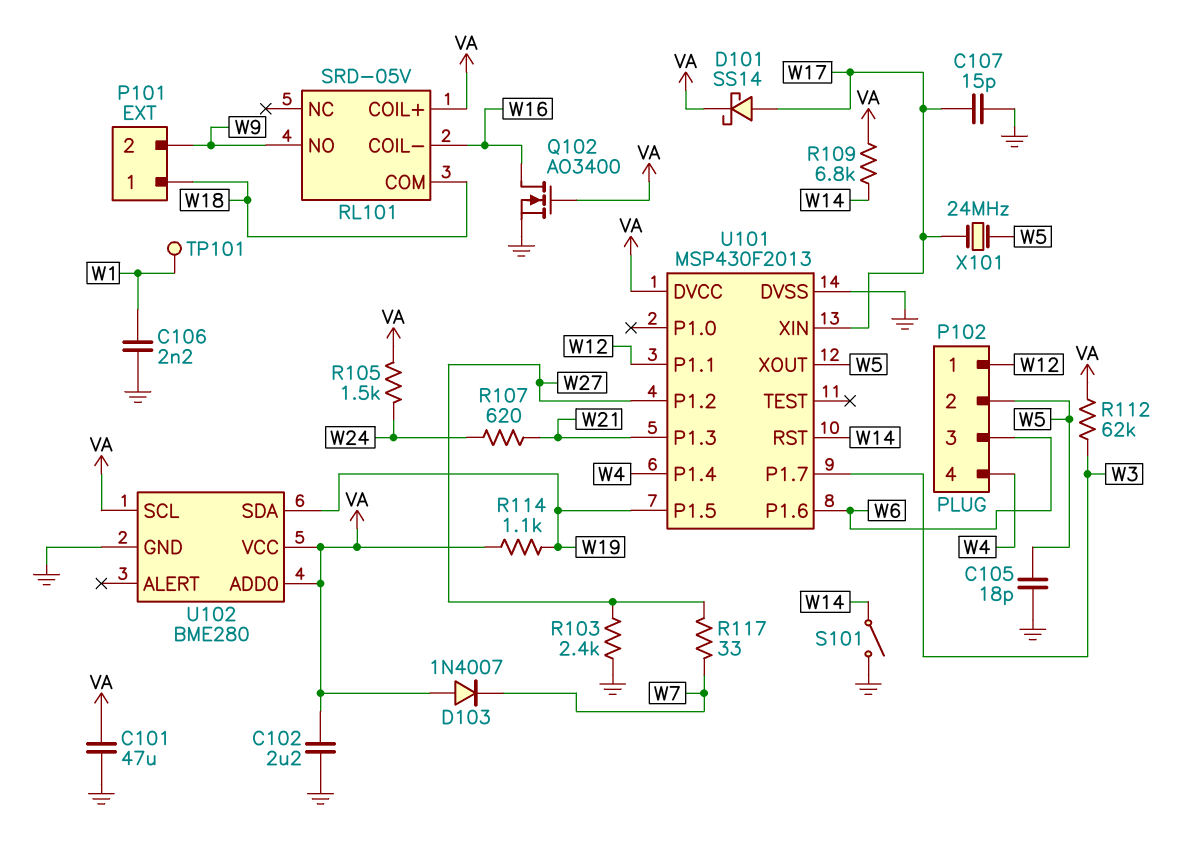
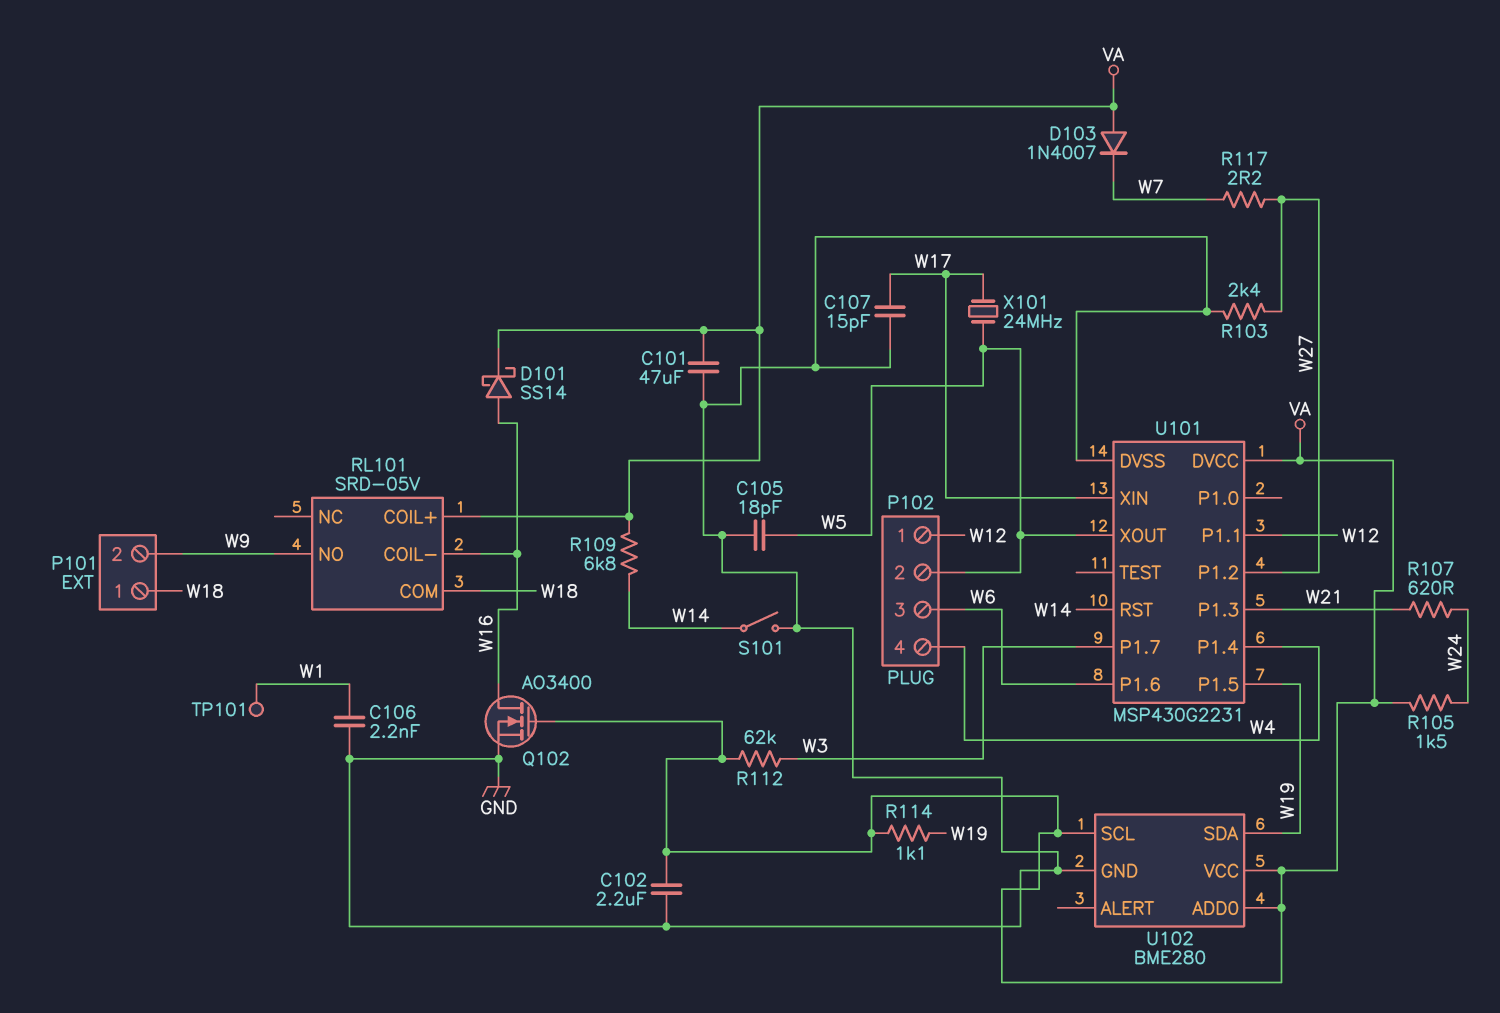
D101: schottky SS14 (A W17, K VA) -> schottky SS14 (A W16, K VA)
R117: 33 (W7, W27) -> 2.2 (W7, W27)
U101: MSP430F2013 -> MSP430G2231

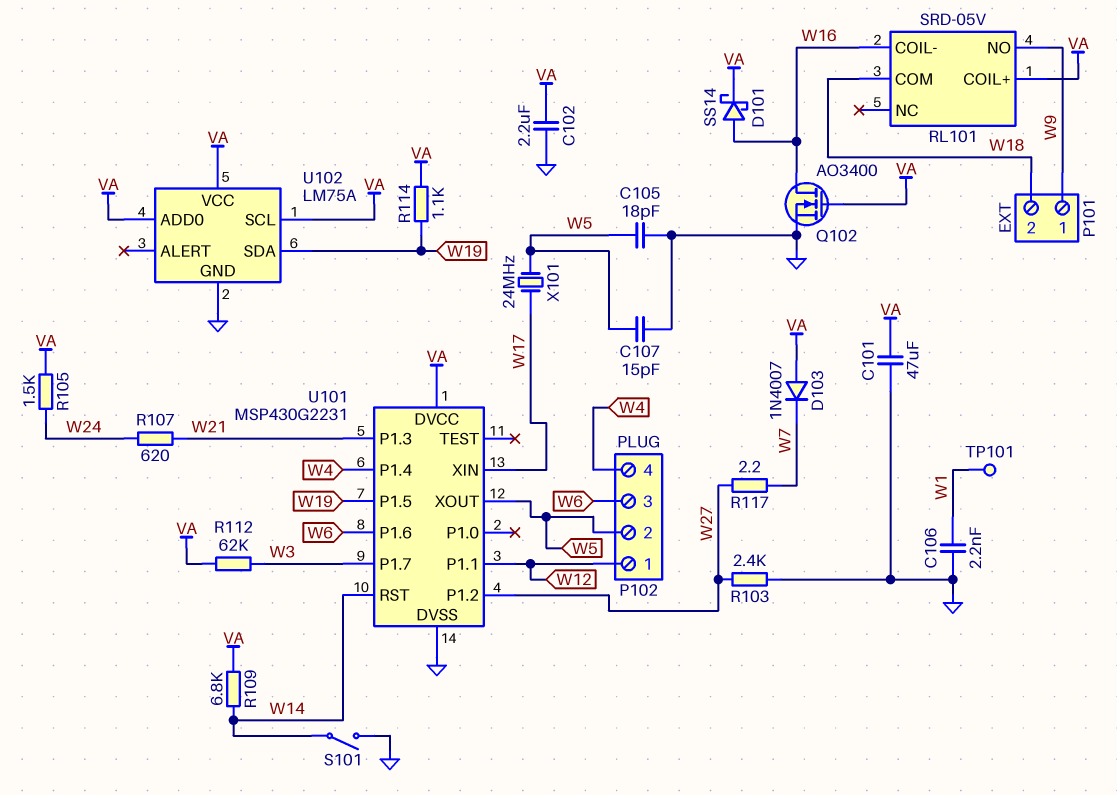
C107: 15pF (GND, W17) -> 15pF (GND, W5)
P101 pin 1: W18 -> W9
P101 pin 2: W9 -> W18
U102: BME280 -> LM75A

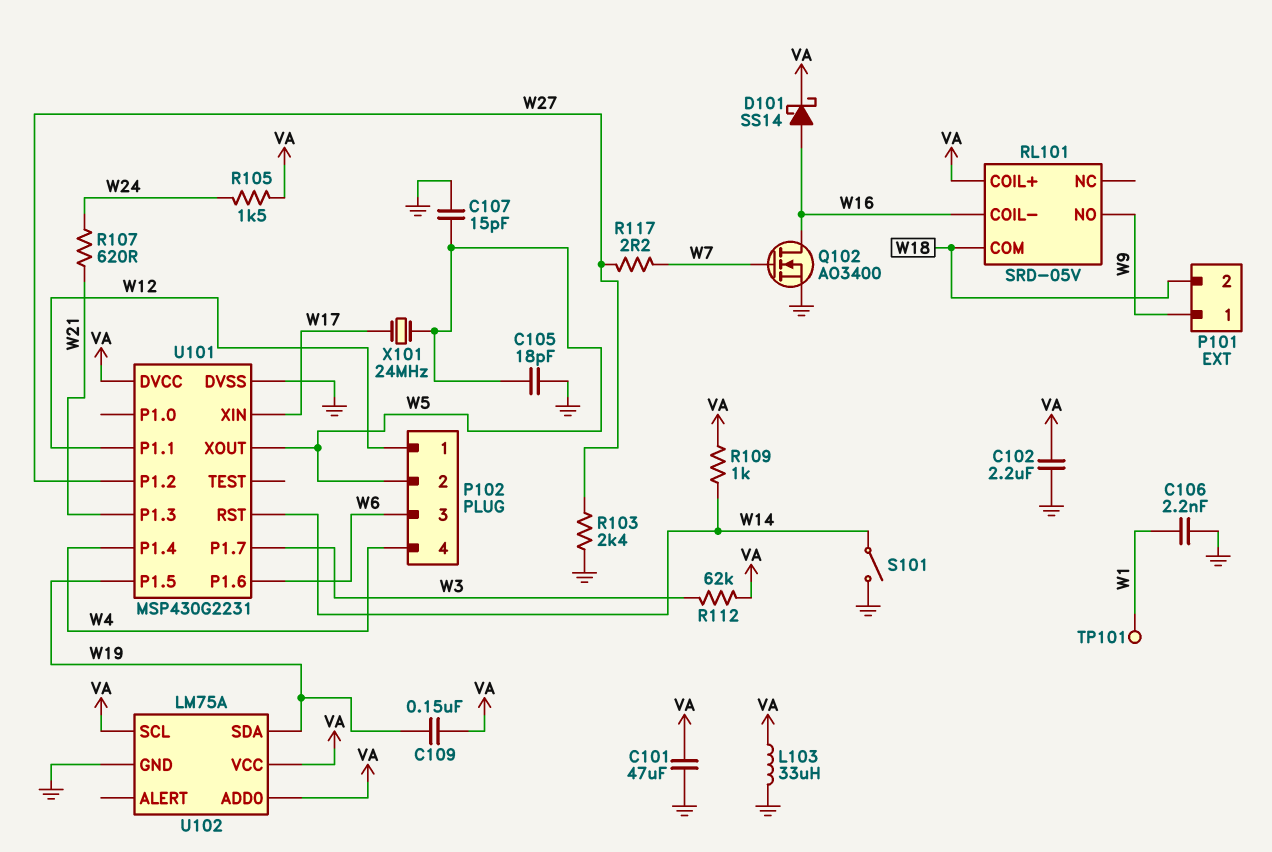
C109: none -> 150nF (VA, W19)
D103: diode 1N4007 (A VA, K W7) -> none
L103: none -> 33uH (GND, VA)
Q102: NMOS AO3400 (G VA, D W16, S GND) -> NMOS AO3400 (G W7, D W16, S GND)
R109: 6.8k (VA, W14) -> 1k (VA, W14)
R114: 1.1k (VA, W19) -> none

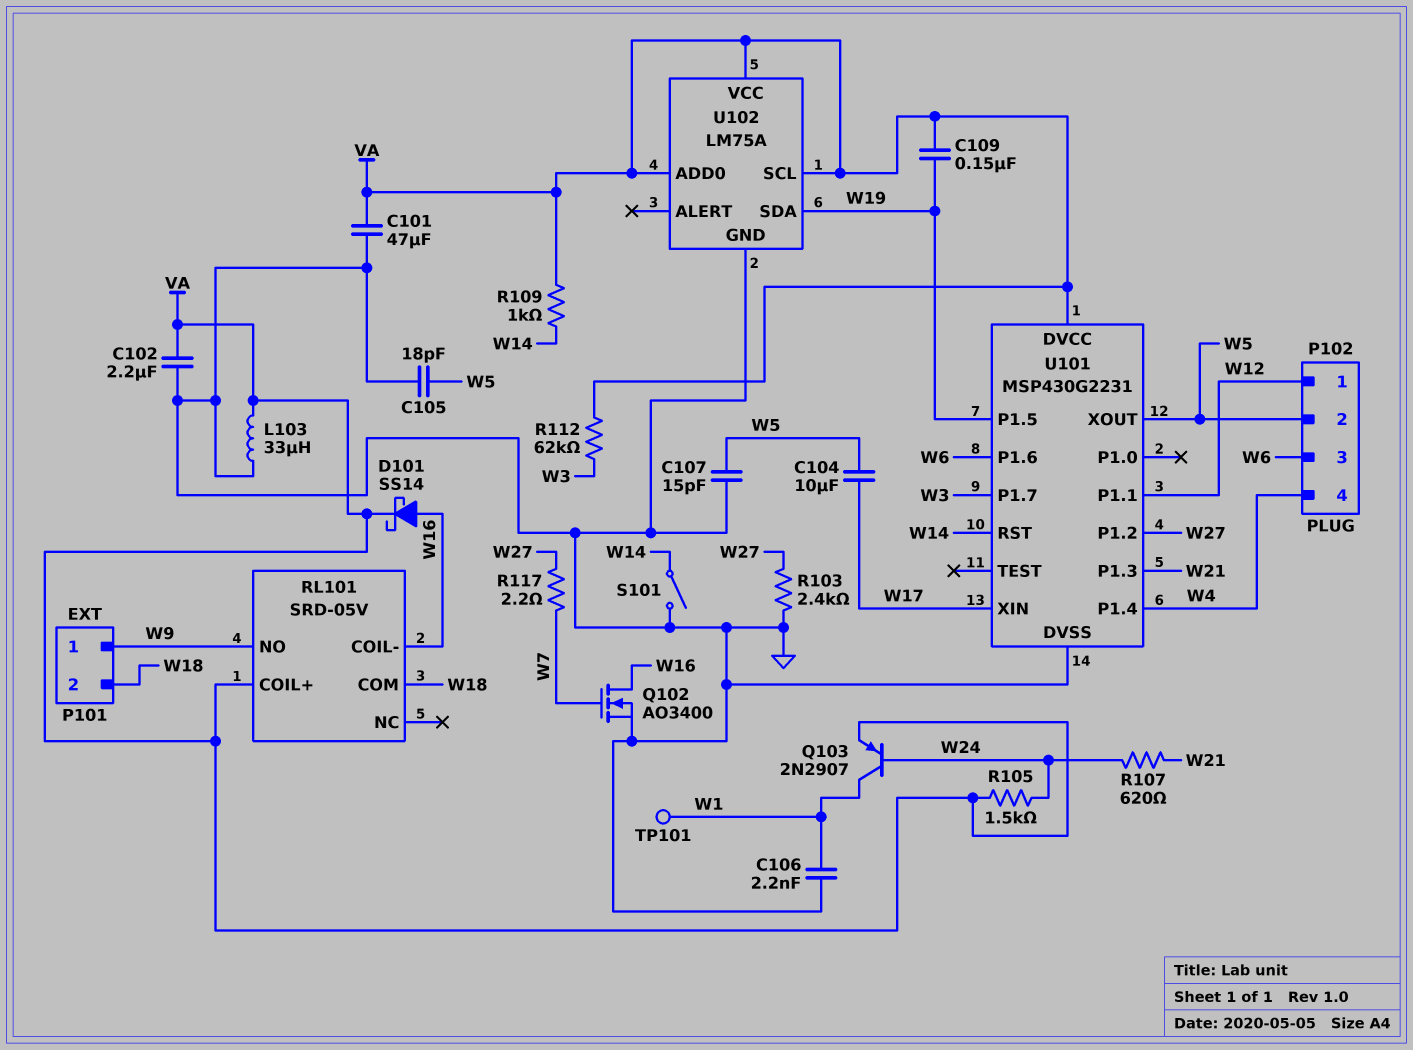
C104: none -> 10uF (W5, W17)
Q103: none -> PNP 2N2907 (B W24, C W1, E VA)
X101: 24MHz (W5, W17) -> none

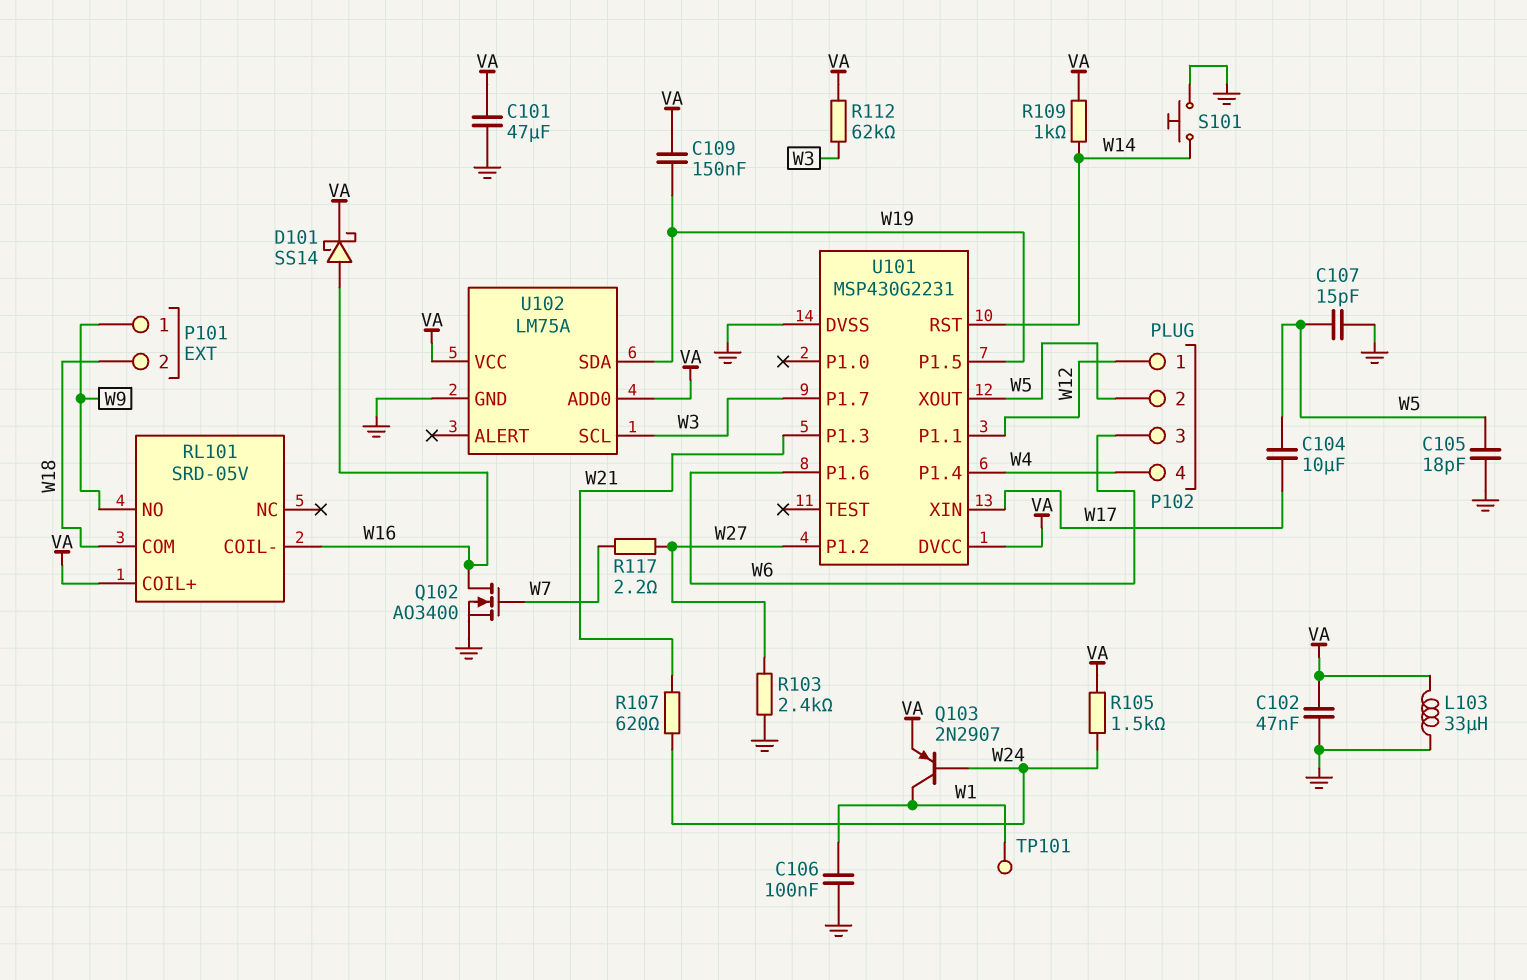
C102: 2.2uF (GND, VA) -> 47nF (GND, VA)
C106: 2.2nF (GND, W1) -> 100nF (GND, W1)
S101: switch (GND, W14) -> button (GND, W14)
U102 pin SCL: VA -> W3

